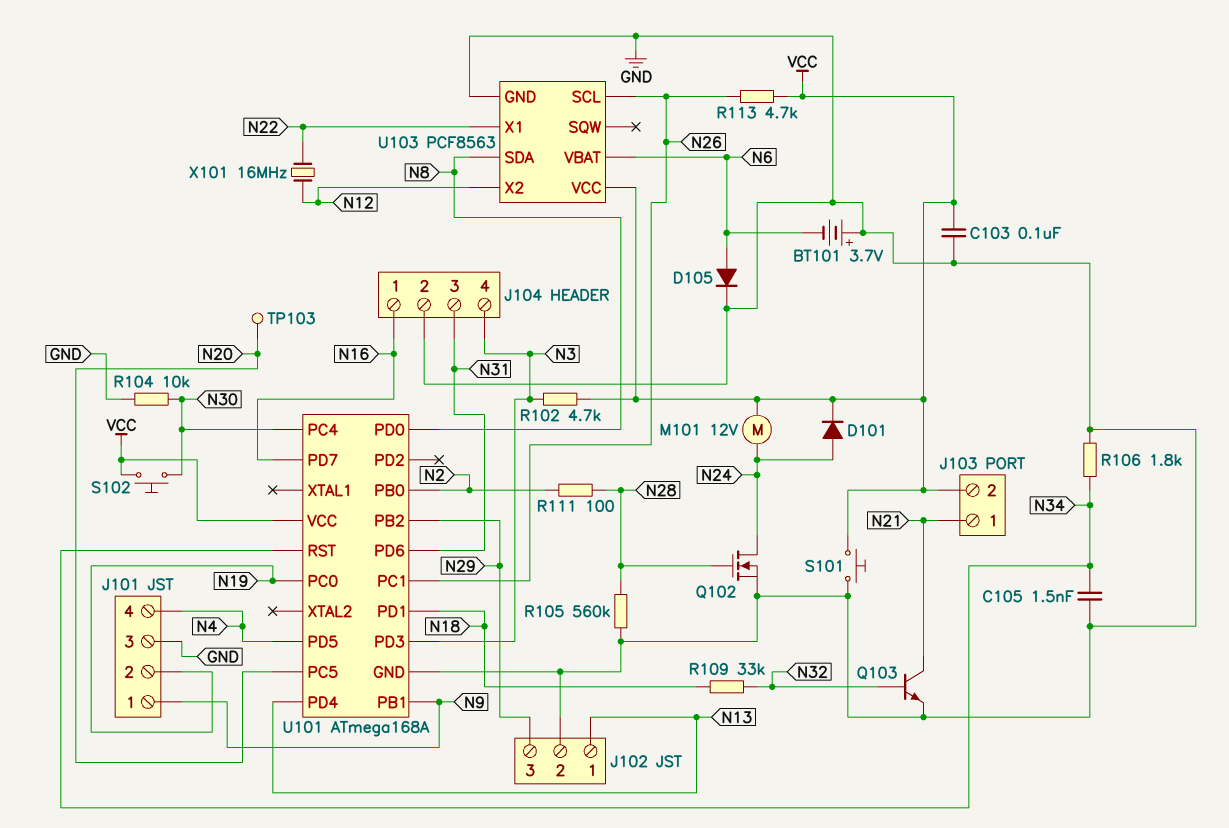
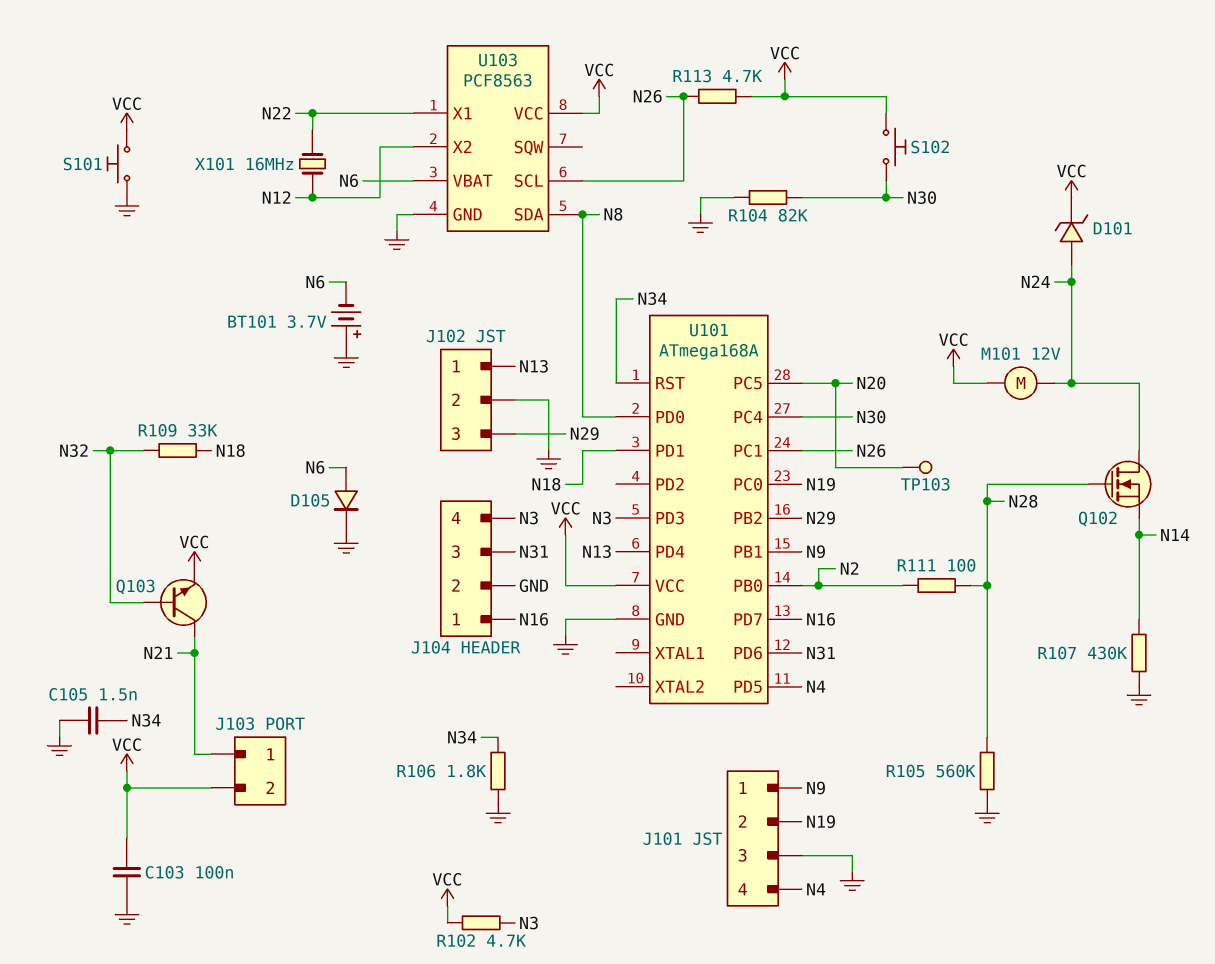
D101: diode (A N24, K VCC) -> zener (A N24, K VCC)
Q102: NMOS (G N28, D N24, S GND) -> NMOS (G N28, D N24, S N14)
Q103: NPN (B N32, C N21, E GND) -> NPN (B N32, C N21, E VCC)
R104: 10k (GND, N30) -> 82k (GND, N30)
R107: none -> 430k (GND, N14)

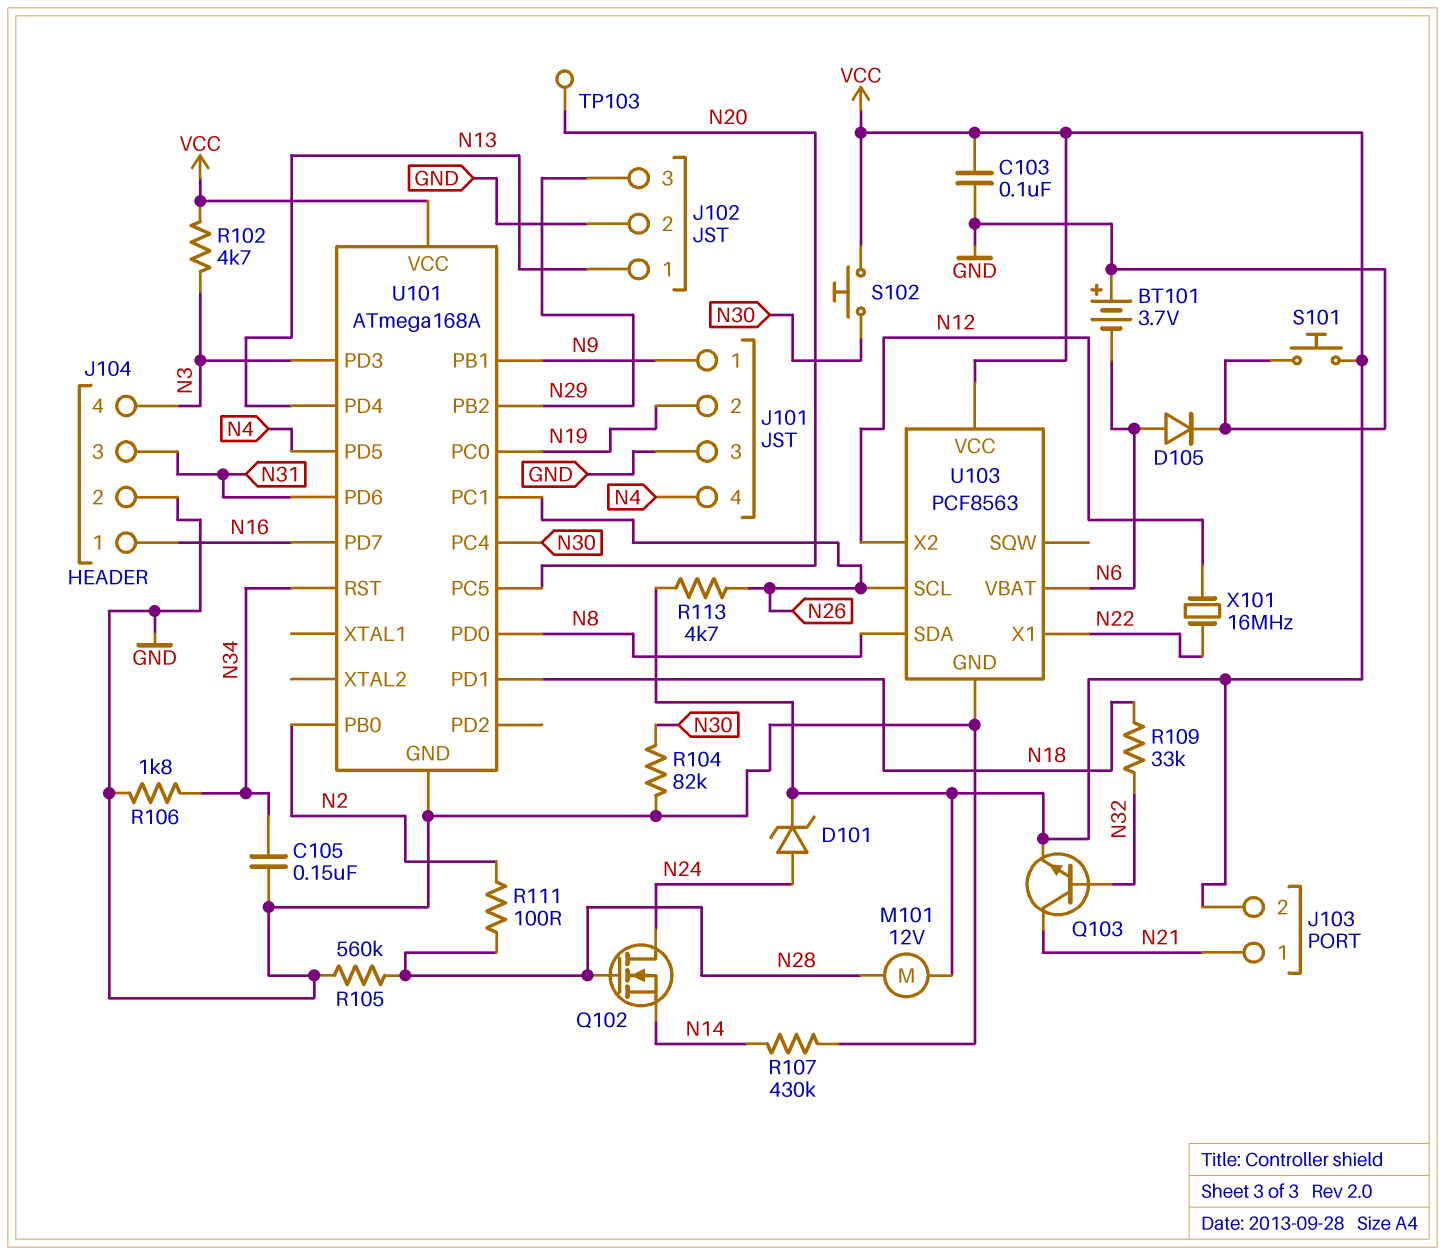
C105: 1.5nF (GND, N34) -> 150nF (GND, N34)
M101: motor 12V (N24, VCC) -> motor 12V (N28, VCC)

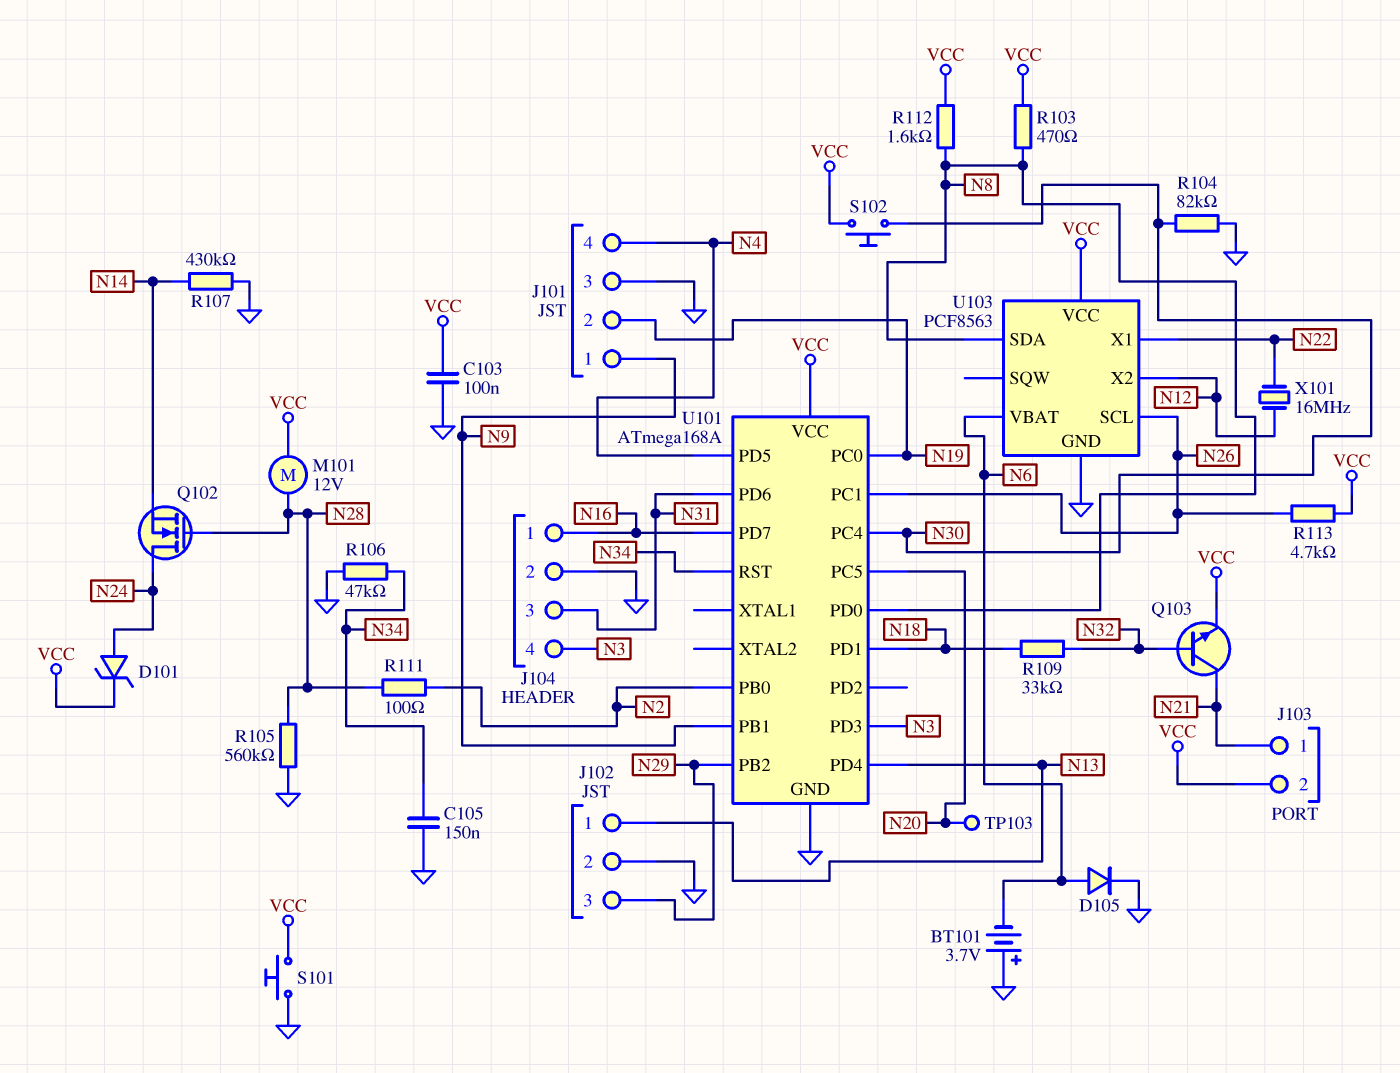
R102: 4.7k (N3, VCC) -> none
R103: none -> 470 (N8, VCC)
R106: 1.8k (GND, N34) -> 47k (GND, N34)
R112: none -> 1.6k (N8, VCC)

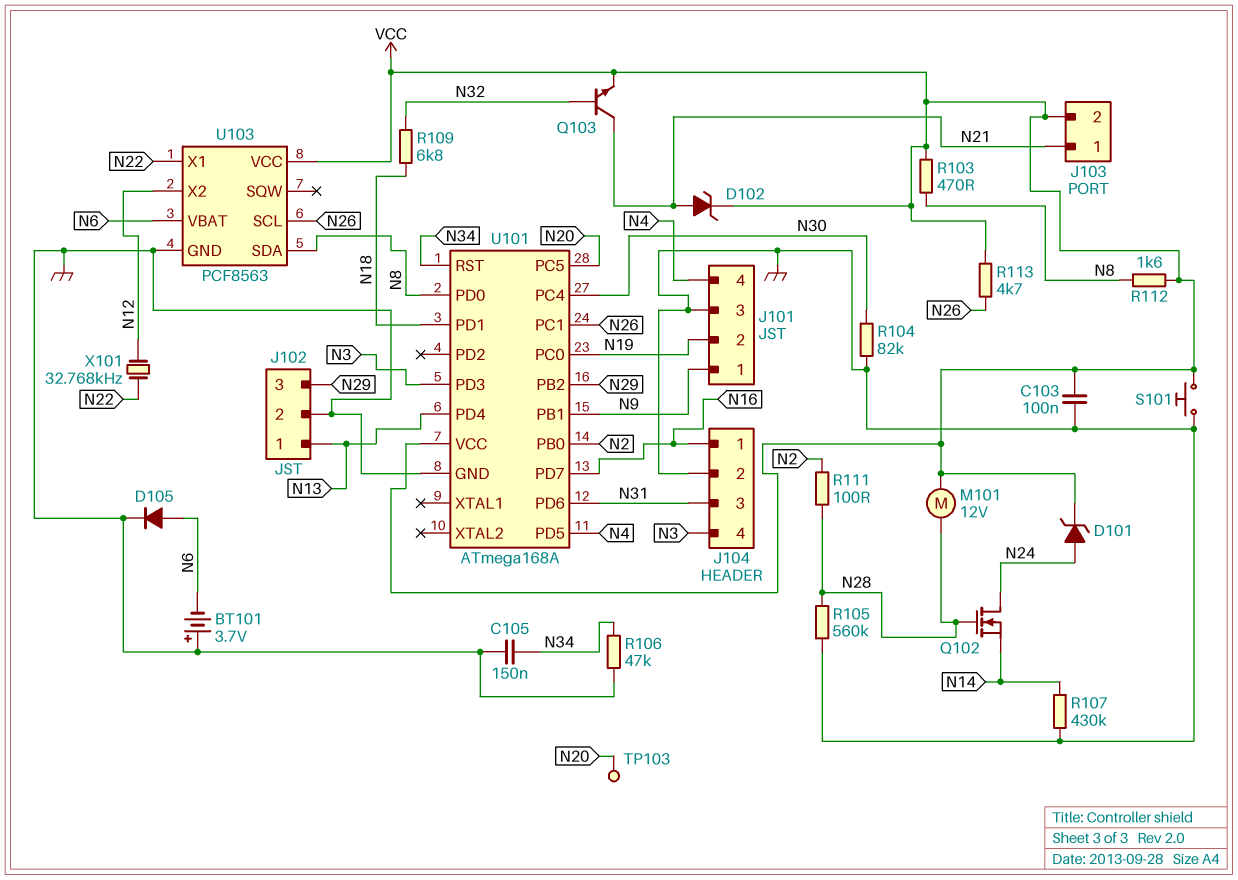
D102: none -> zener (A N21, K VCC)
R109: 33k (N18, N32) -> 6.8k (N18, N32)
S102: button (N30, VCC) -> none
X101: 16MHz (N12, N22) -> 32.768kHz (N12, N22)

